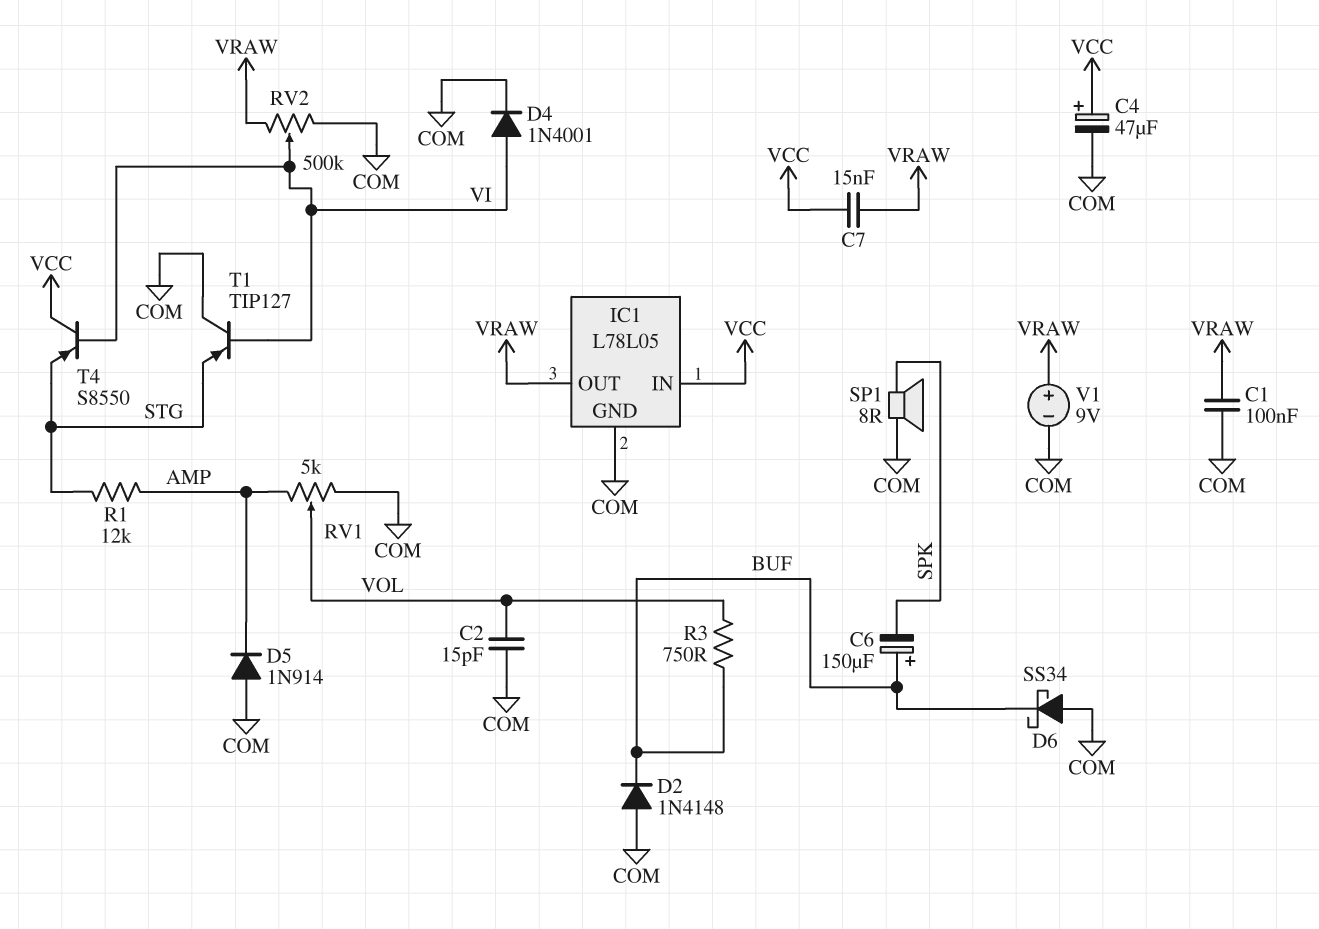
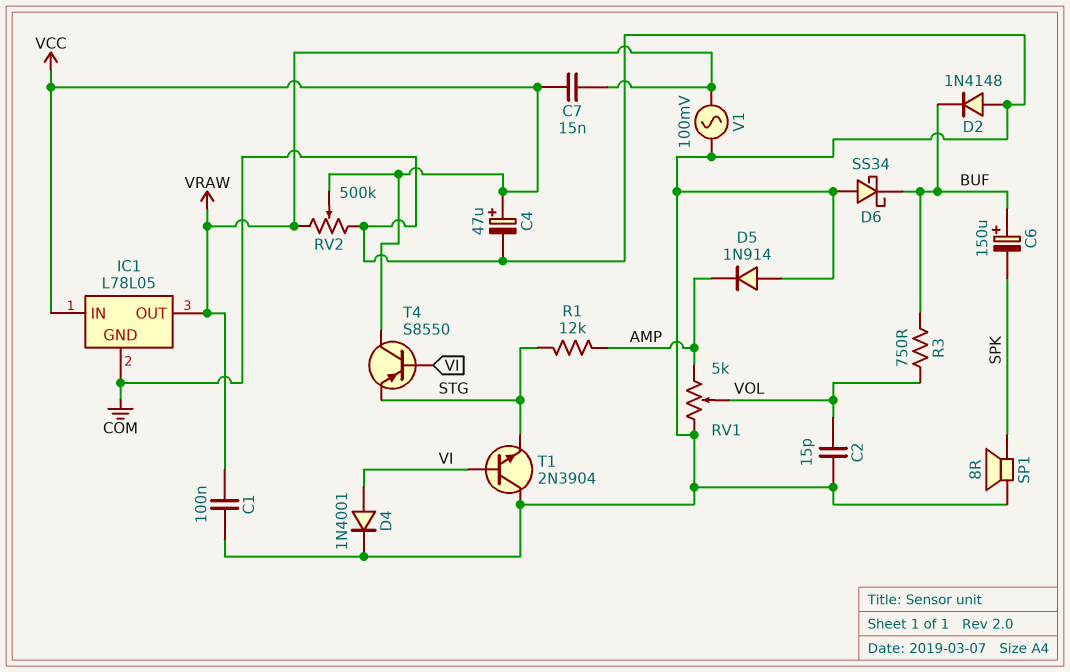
RV2: 500k (COM, VRAW, wiper VI) -> 500k (COM, VRAW, wiper VCC)
T1: PNP TIP127 (B VI, C COM, E STG) -> NPN 2N3904 (B VI, C COM, E STG)
V1: 9V (plus VRAW, minus COM) -> AC 100mV (COM, VRAW)

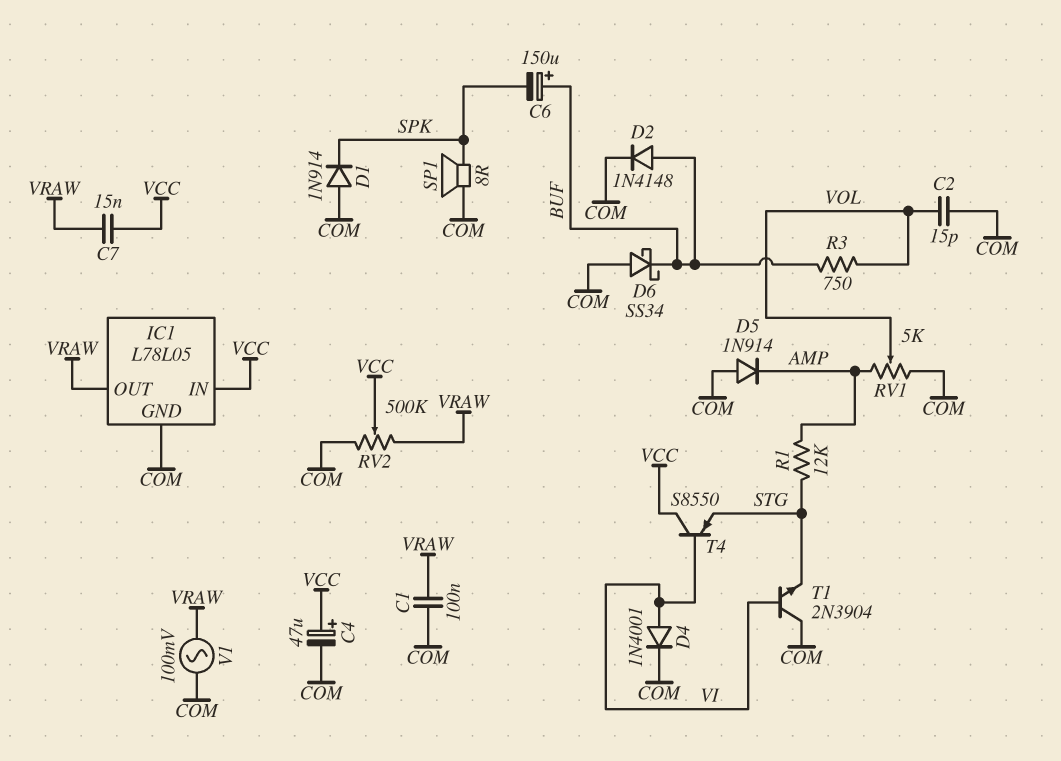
D1: none -> diode 1N914 (A COM, K SPK)
D2: diode 1N4148 (A COM, K BUF) -> diode 1N4148 (A BUF, K COM)

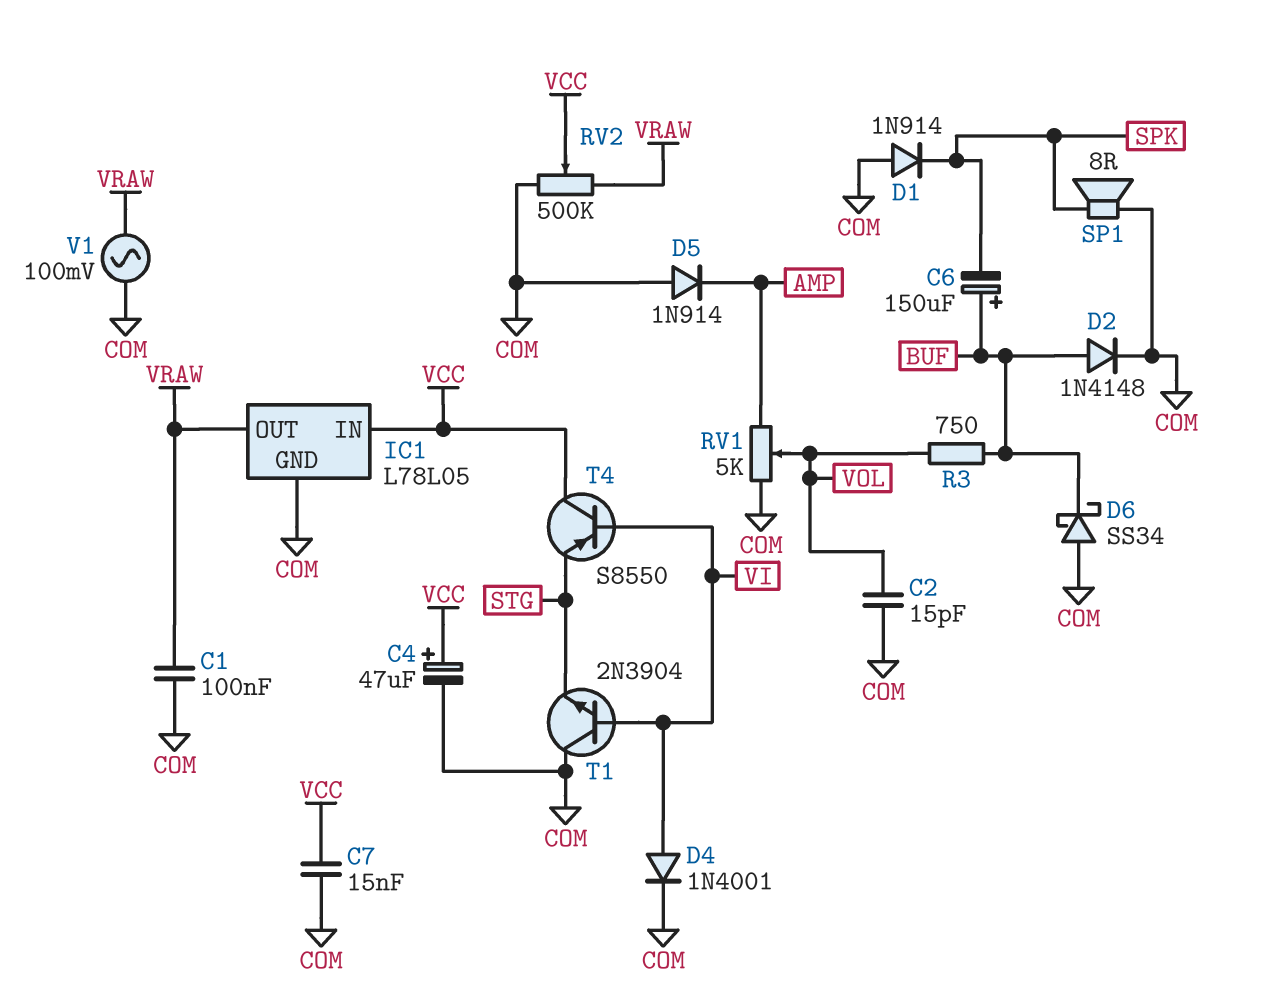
C7: 15nF (VCC, VRAW) -> 15nF (COM, VCC)
R1: 12k (AMP, STG) -> none

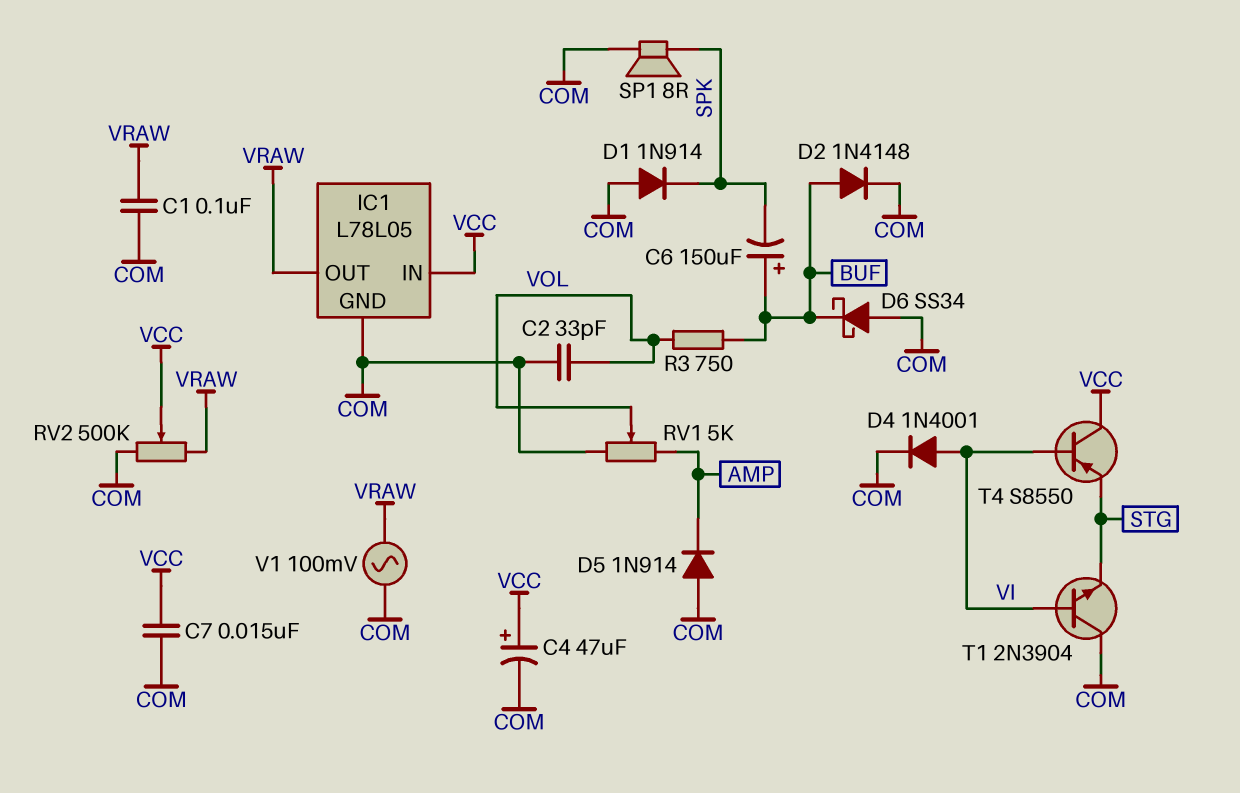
C2: 15pF (COM, VOL) -> 33pF (COM, VOL)

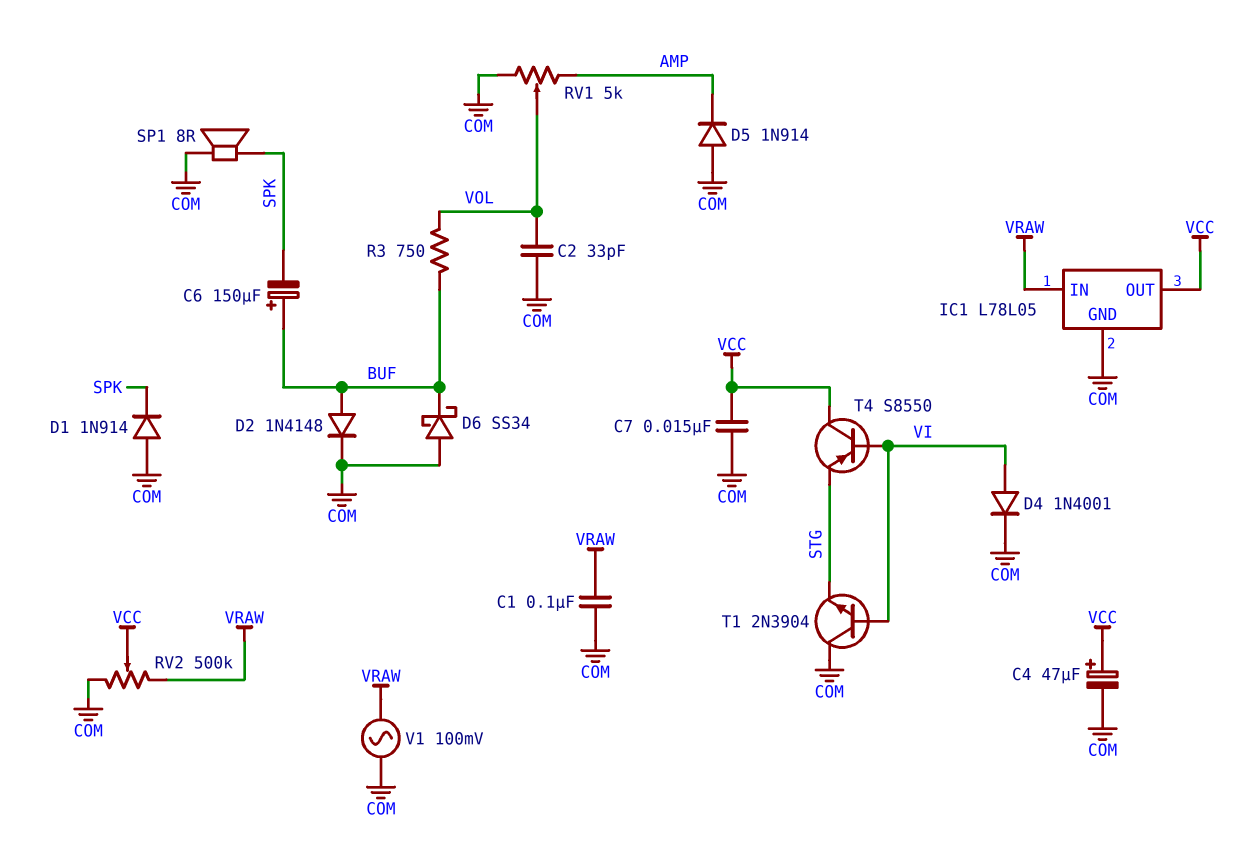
IC1 pin IN: VCC -> VRAW
IC1 pin OUT: VRAW -> VCC

